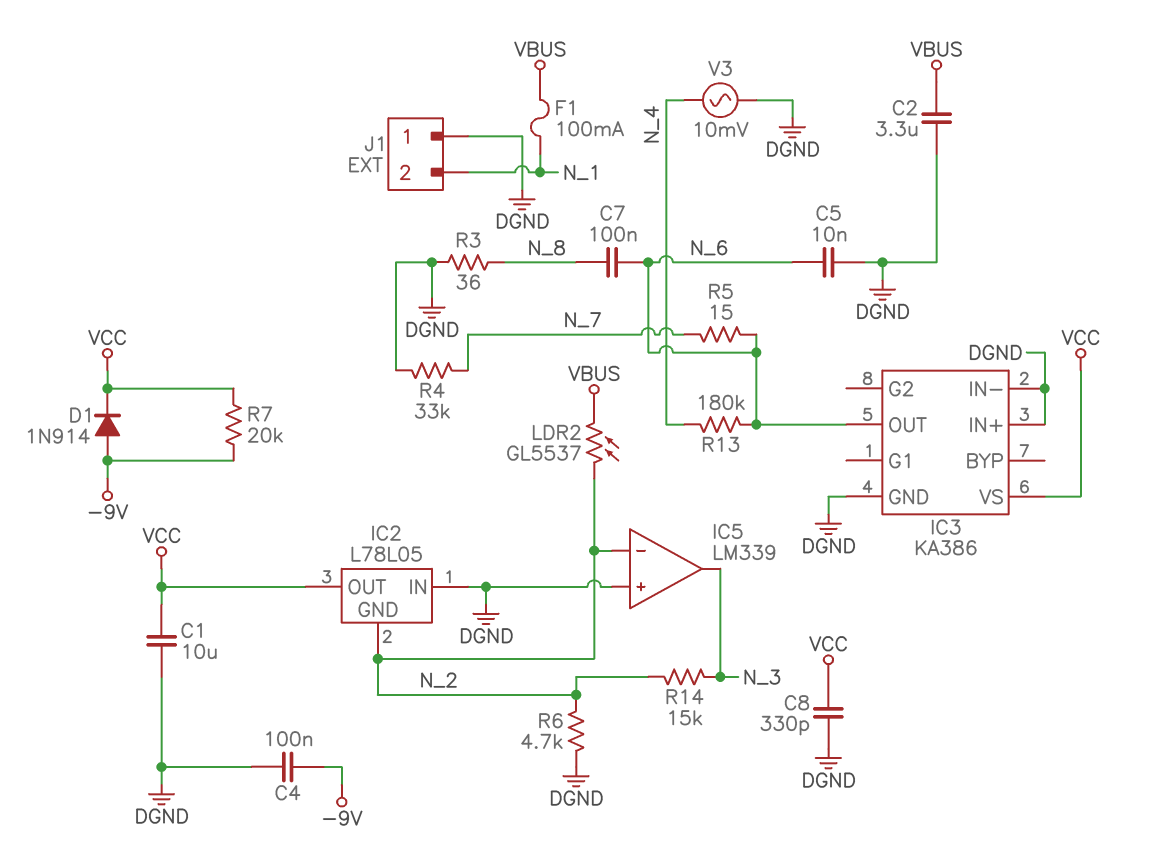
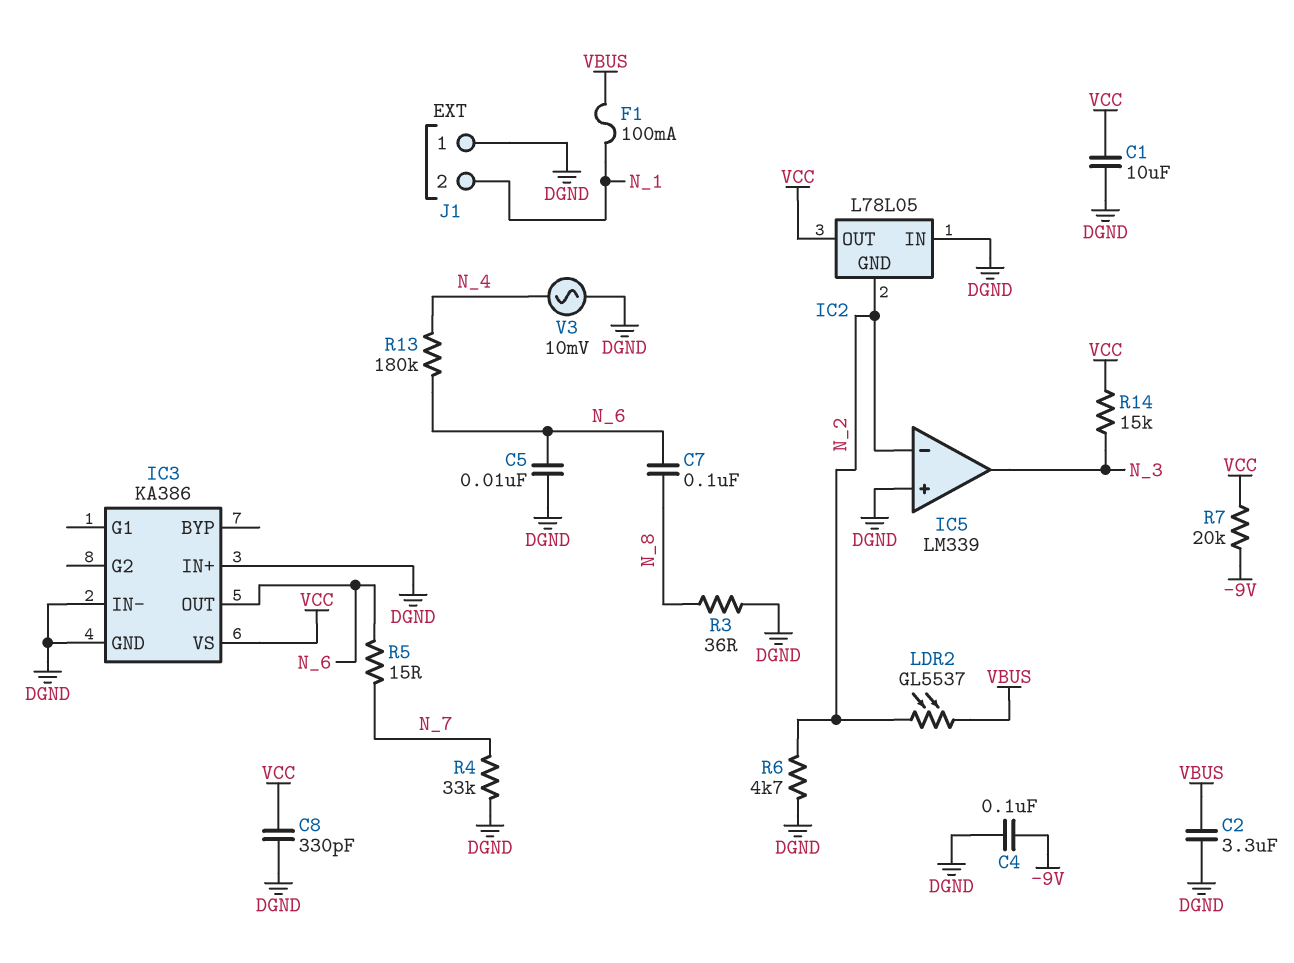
D1: diode 1N914 (A -9V, K VCC) -> none
R14: 15k (N_2, N_3) -> 15k (N_3, VCC)

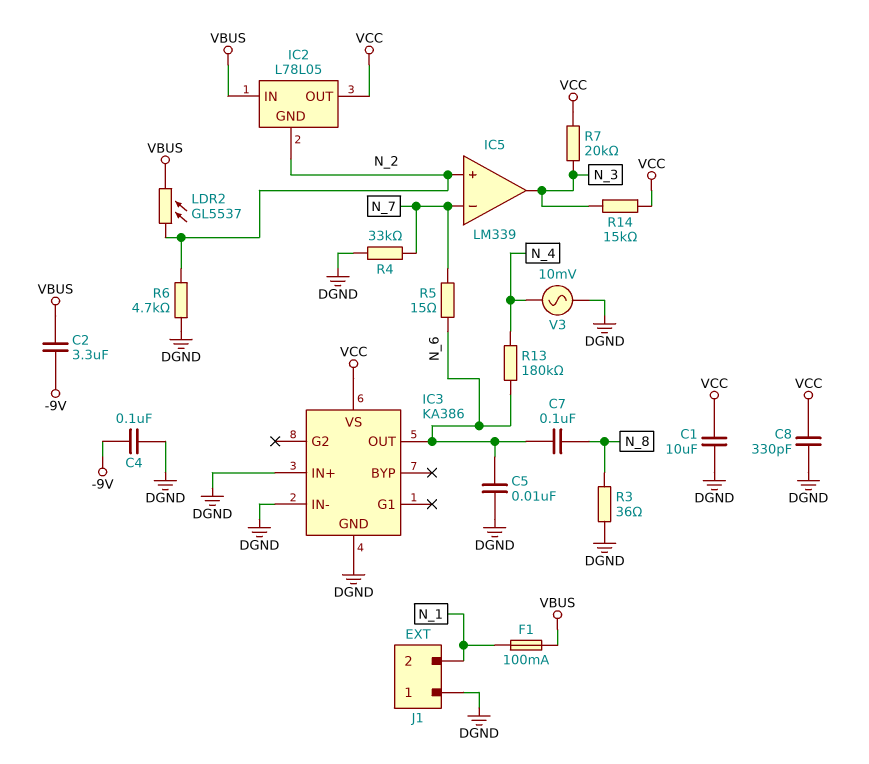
C2: 3.3uF (DGND, VBUS) -> 3.3uF (-9V, VBUS)
IC2 pin IN: DGND -> VBUS
IC5 pin in+: DGND -> N_2
IC5 pin in-: N_2 -> N_7
R7: 20k (-9V, VCC) -> 20k (N_3, VCC)

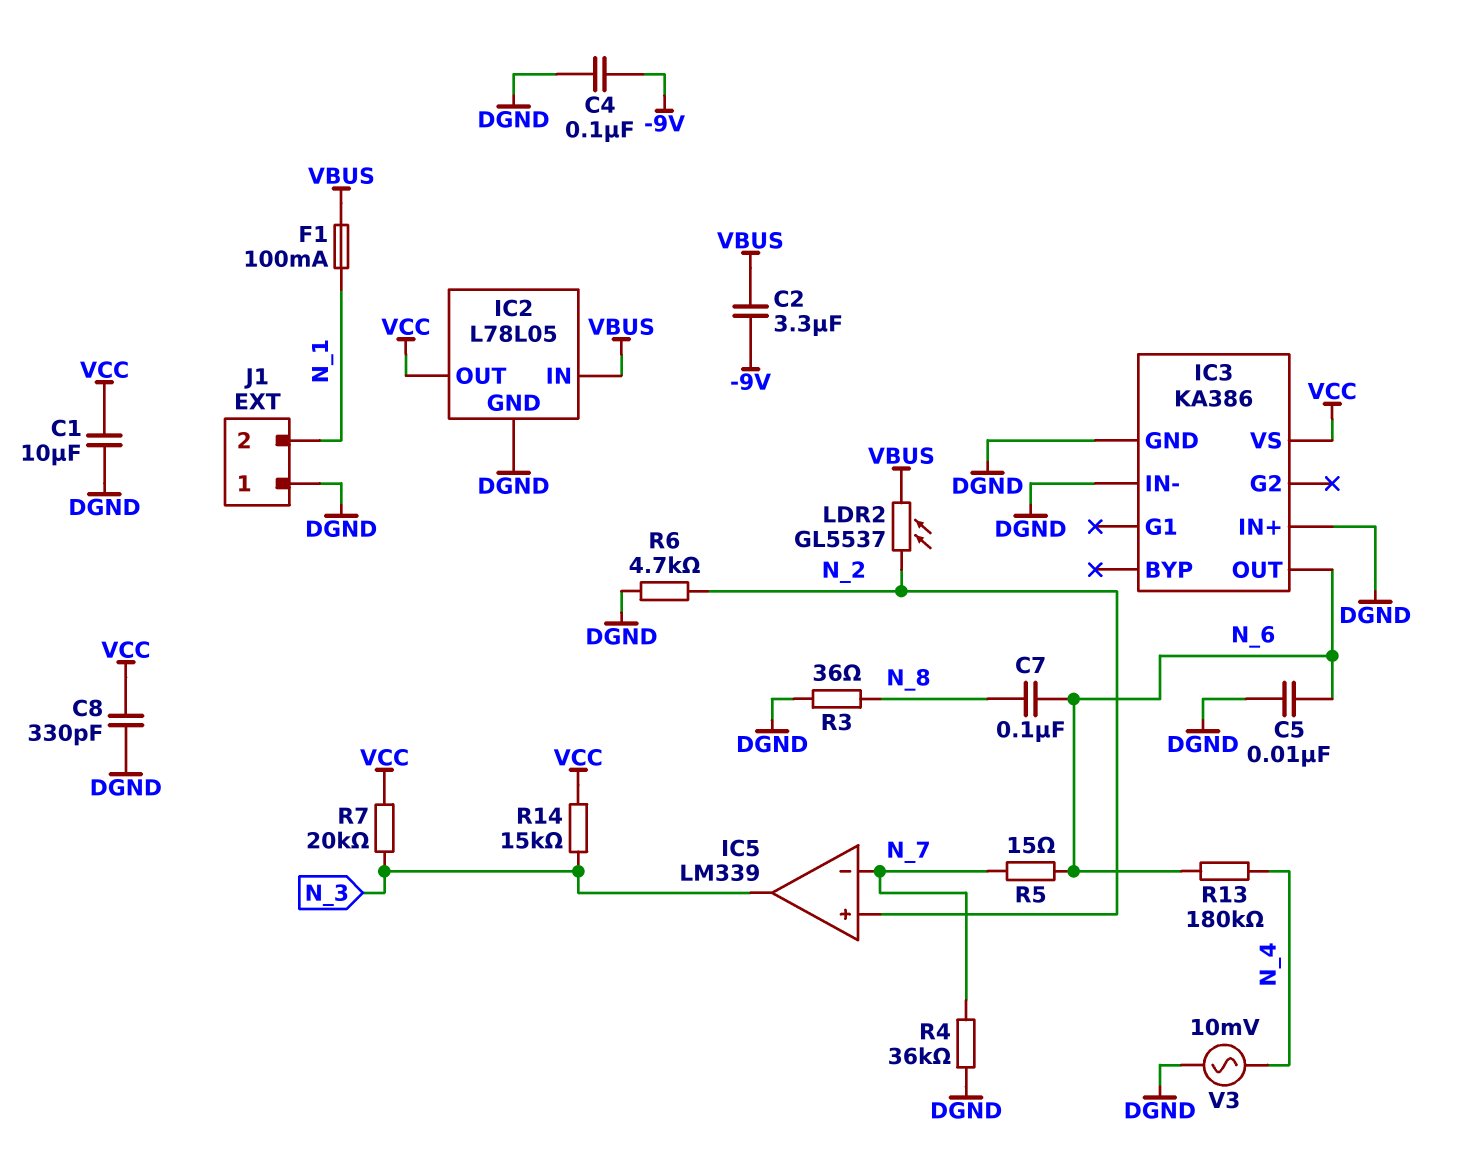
IC2 pin GND: N_2 -> DGND
R4: 33k (DGND, N_7) -> 36k (DGND, N_7)

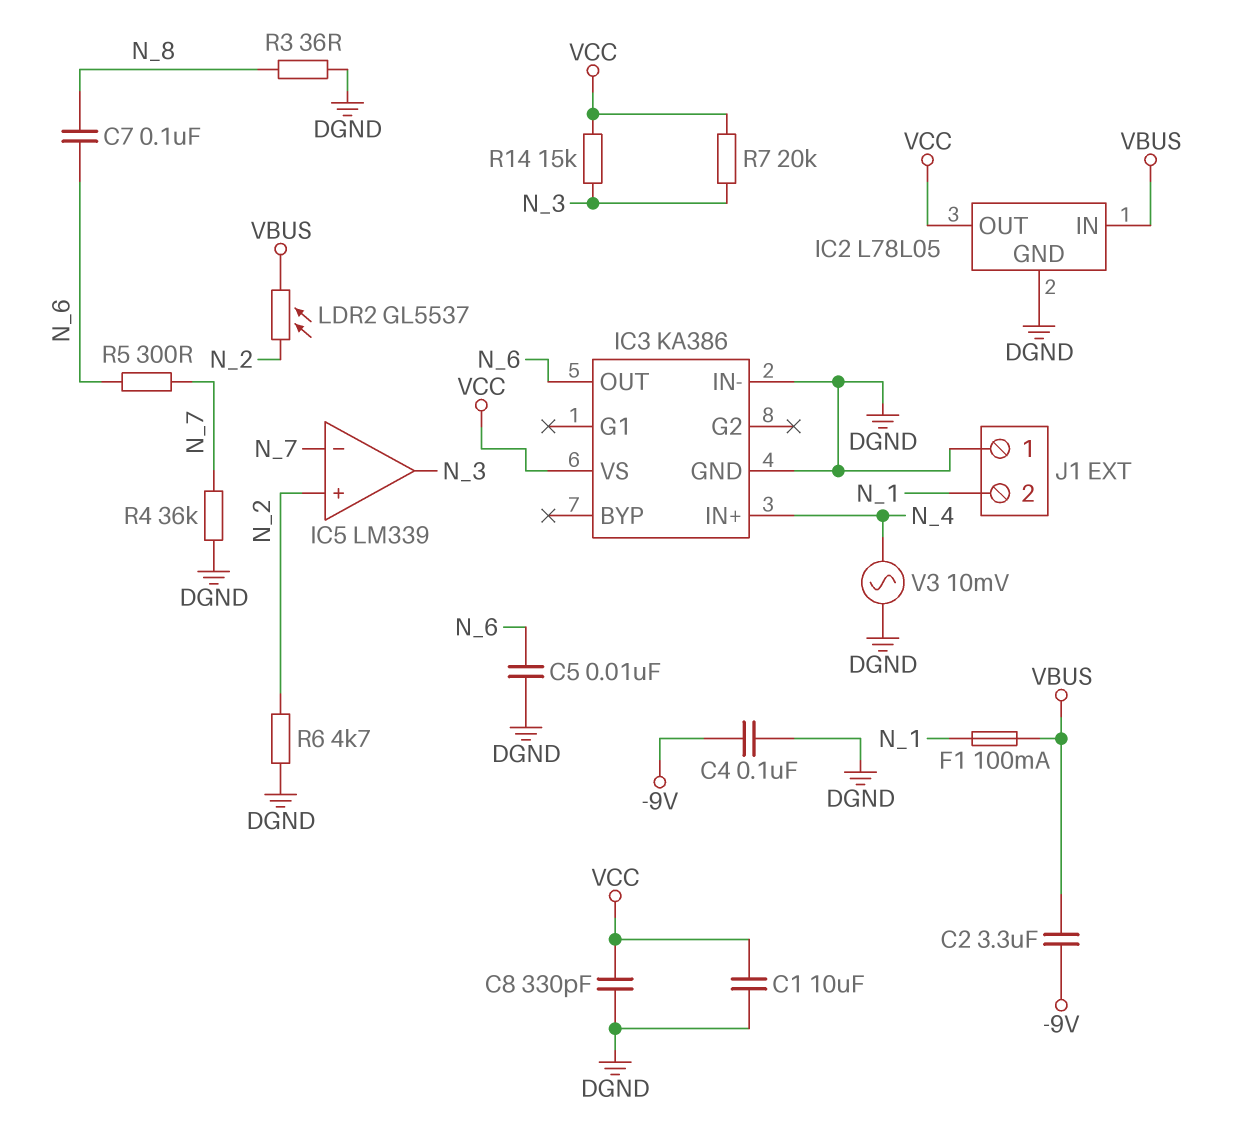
IC3 pin IN+: DGND -> N_4
R5: 15 (N_6, N_7) -> 300 (N_6, N_7)
R13: 180k (N_4, N_6) -> none

